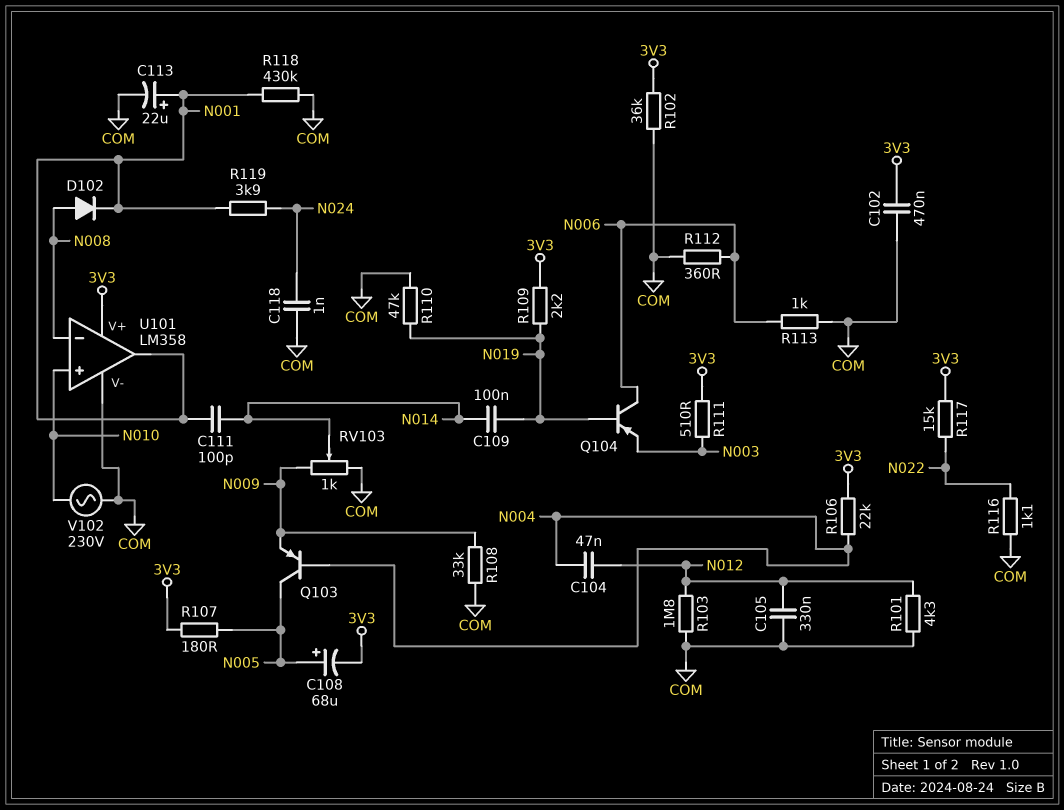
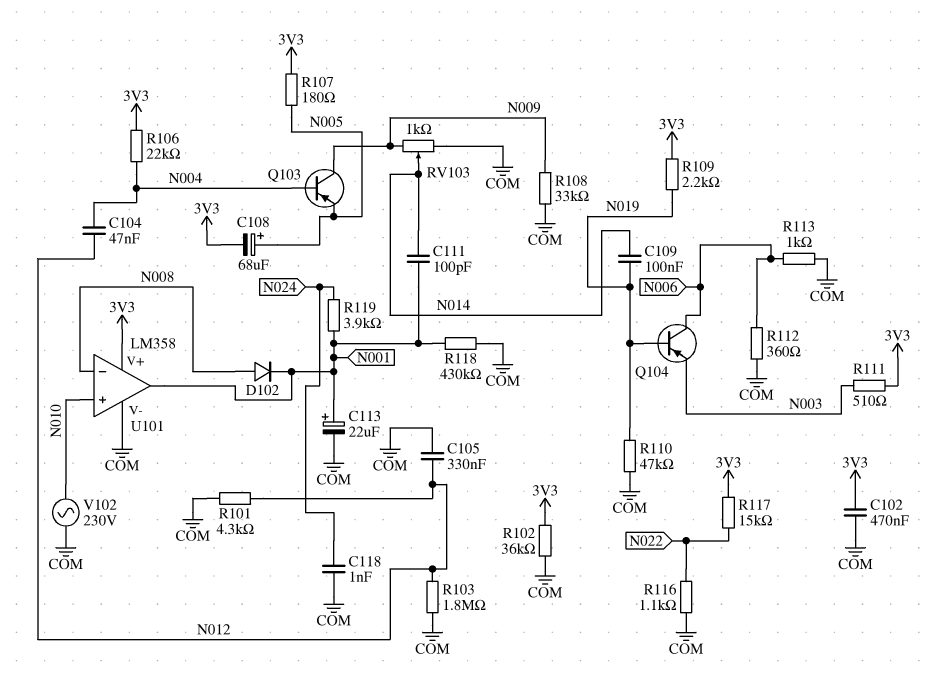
Q103: PNP (B N004, C N005, E N009) -> PNP (B N004, C N009, E N005)

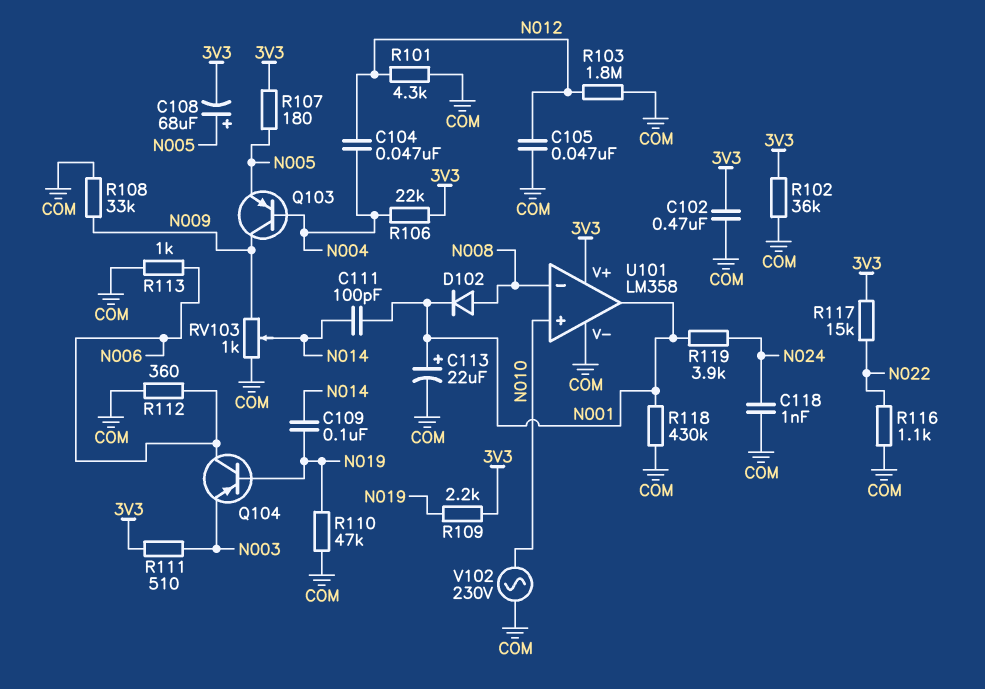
C105: 330nF (COM, N012) -> 47nF (COM, N012)

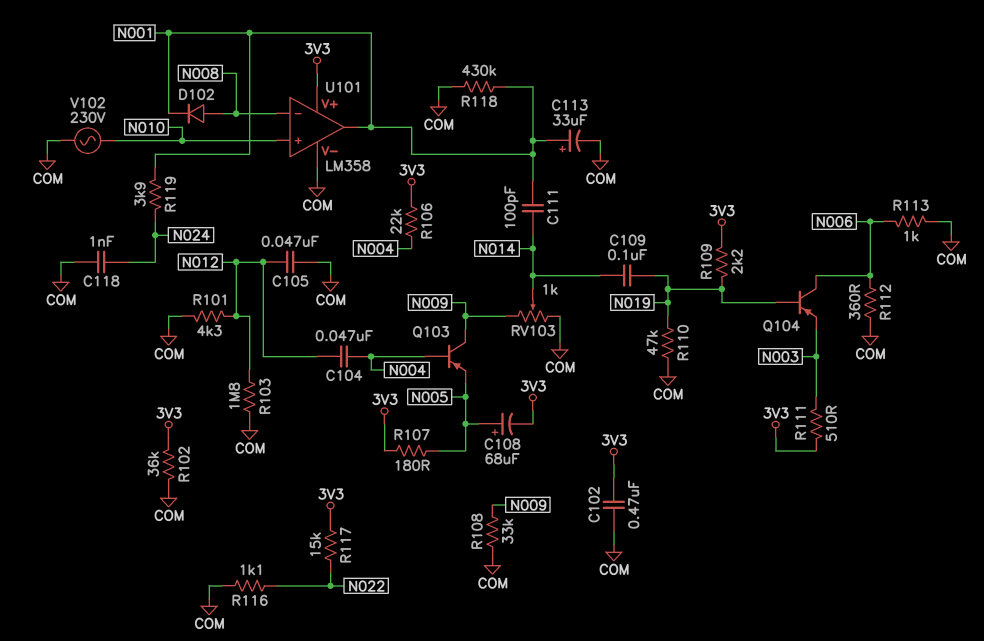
C113: 22uF (plus N001, minus COM) -> 33uF (plus N001, minus COM)

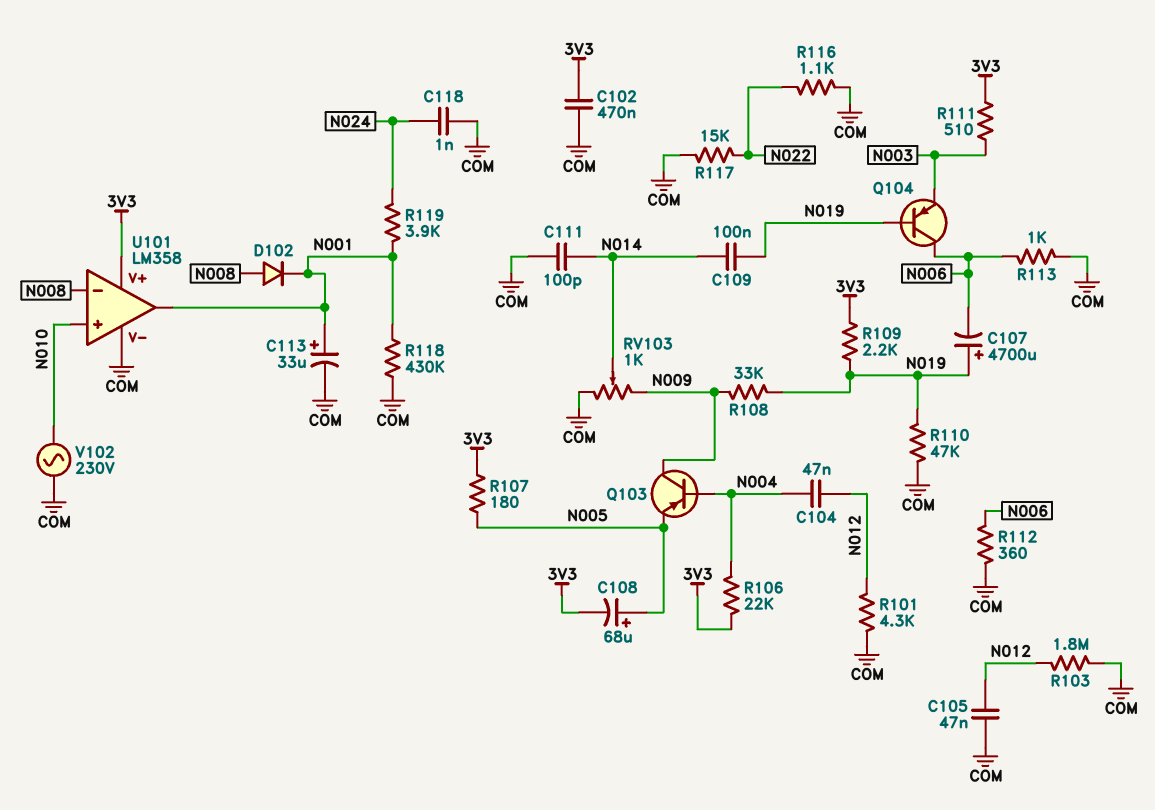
C107: none -> 4700uF (plus N019, minus N006)
C111: 100pF (N001, N014) -> 100pF (COM, N014)
R102: 36k (3V3, COM) -> none
R108: 33k (COM, N009) -> 33k (N009, N019)
R117: 15k (3V3, N022) -> 15k (COM, N022)

